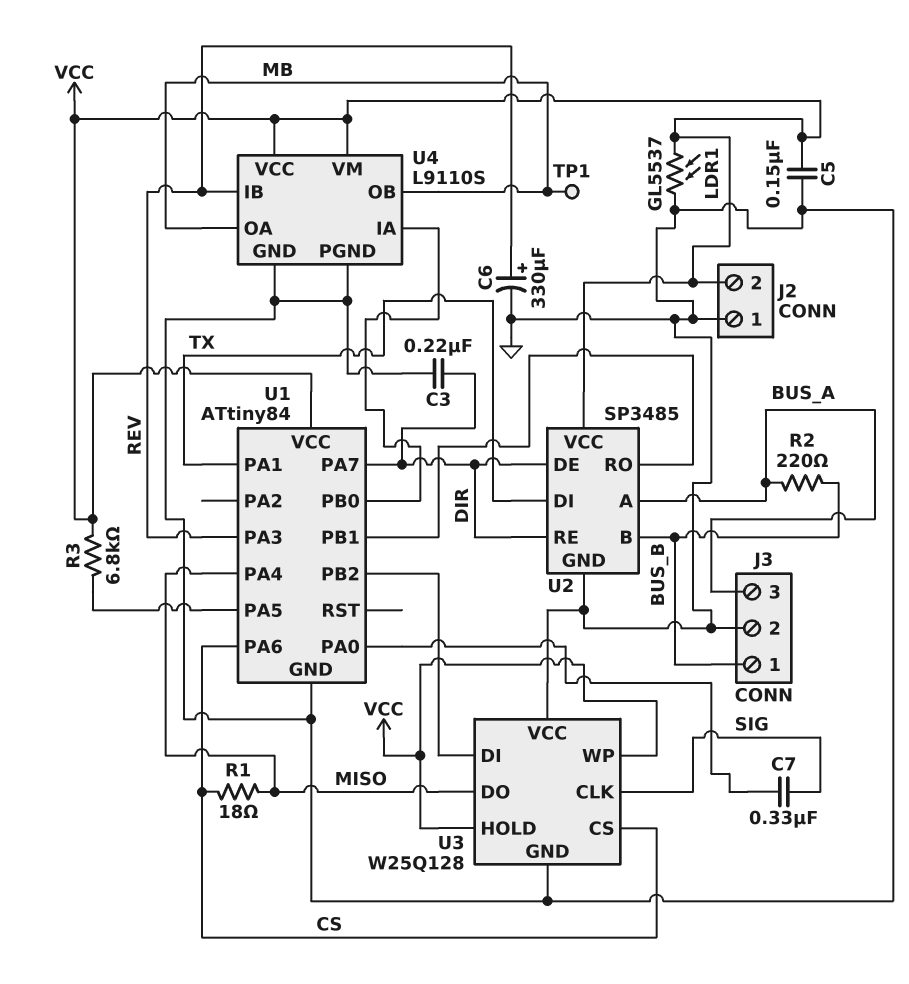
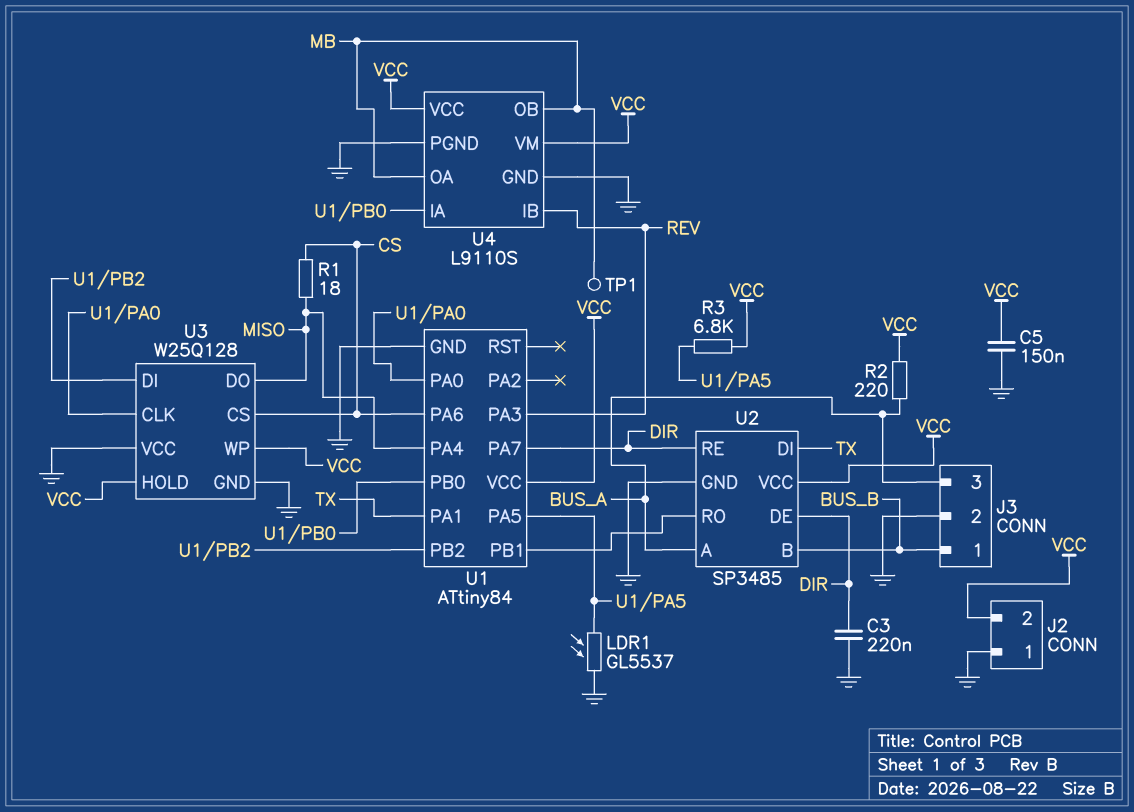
C6: 330uF (plus REV, minus GND) -> none
C7: 330nF (SIG, U1/PA0) -> none
LDR1: GL5537 (GND, VCC) -> GL5537 (GND, U1/PA5)
R2: 220 (BUS_A, BUS_B) -> 220 (BUS_A, VCC)
U3 pin CLK: SIG -> U1/PA0

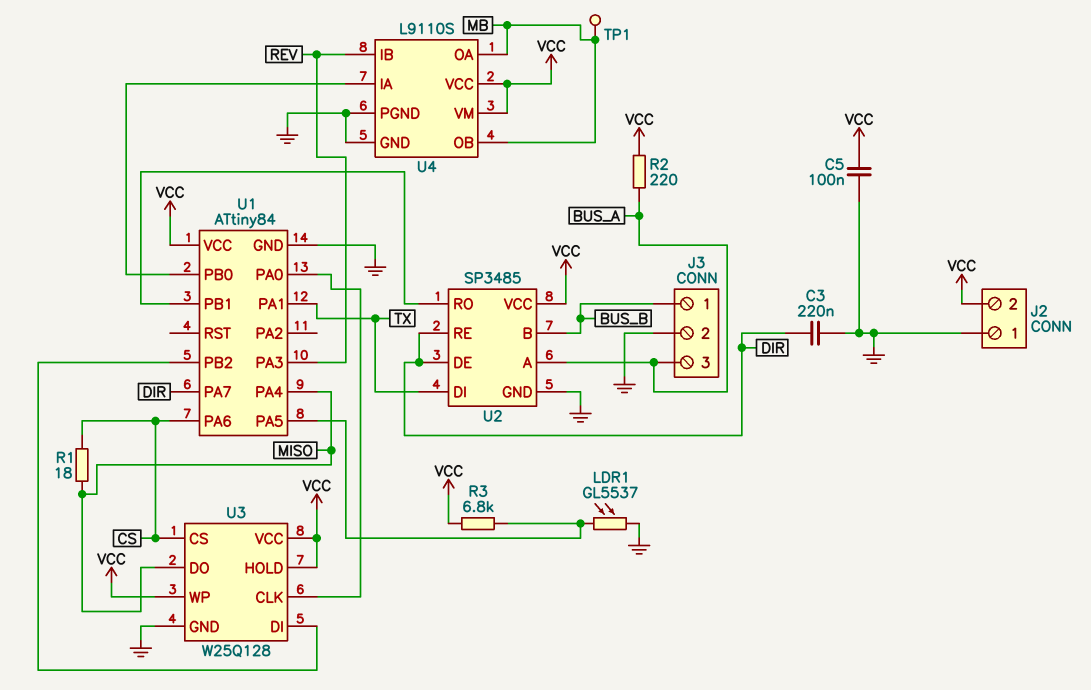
C5: 150nF (GND, VCC) -> 100nF (GND, VCC)
U3 pin VCC: GND -> VCC

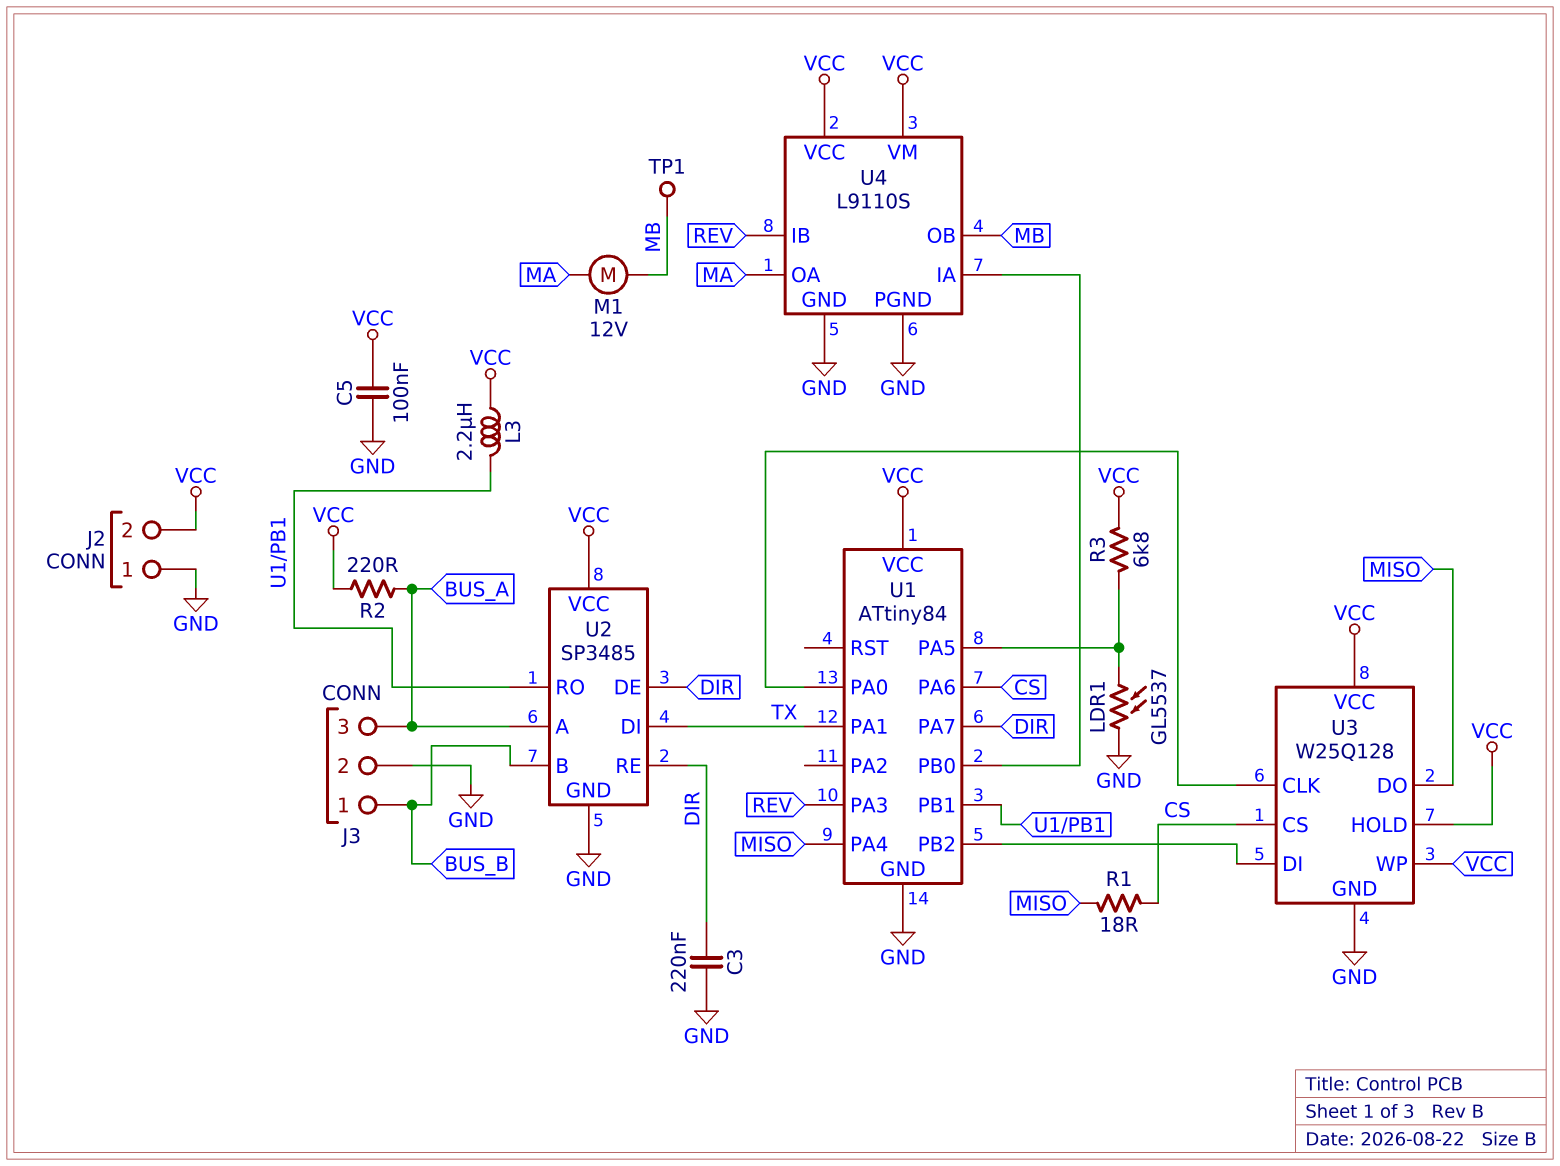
L3: none -> 2.2uH (U1/PB1, VCC)
M1: none -> motor 12V (MA, MB)
U4 pin OA: MB -> MA

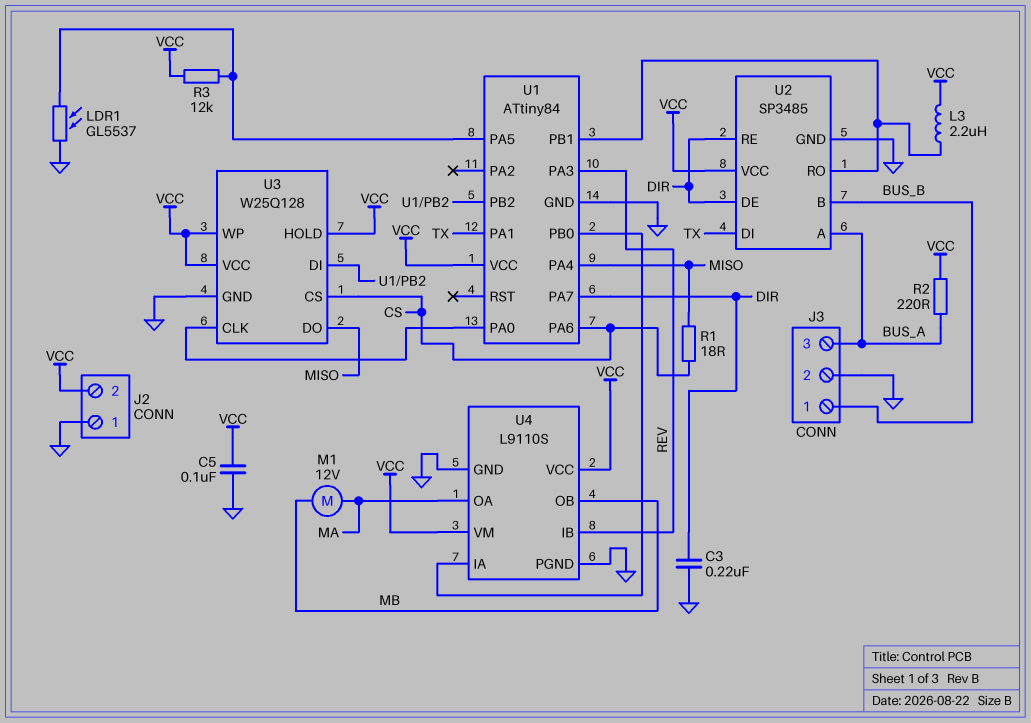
R3: 6.8k (U1/PA5, VCC) -> 12k (U1/PA5, VCC)
TP1: test point (MB) -> none

